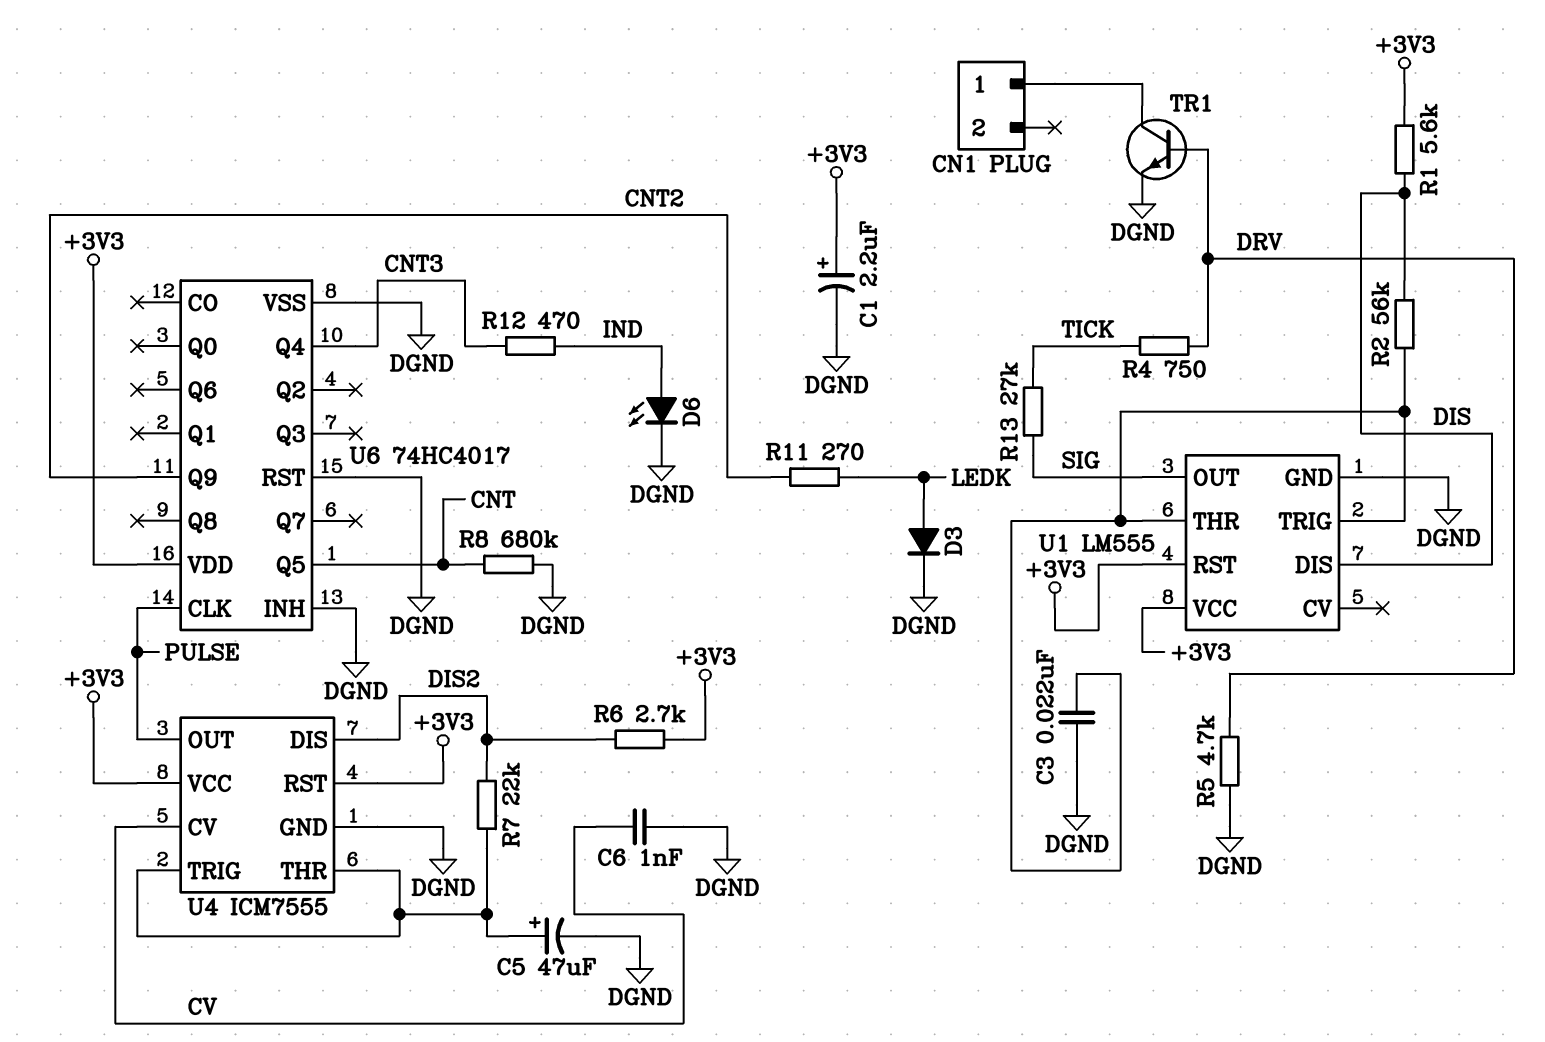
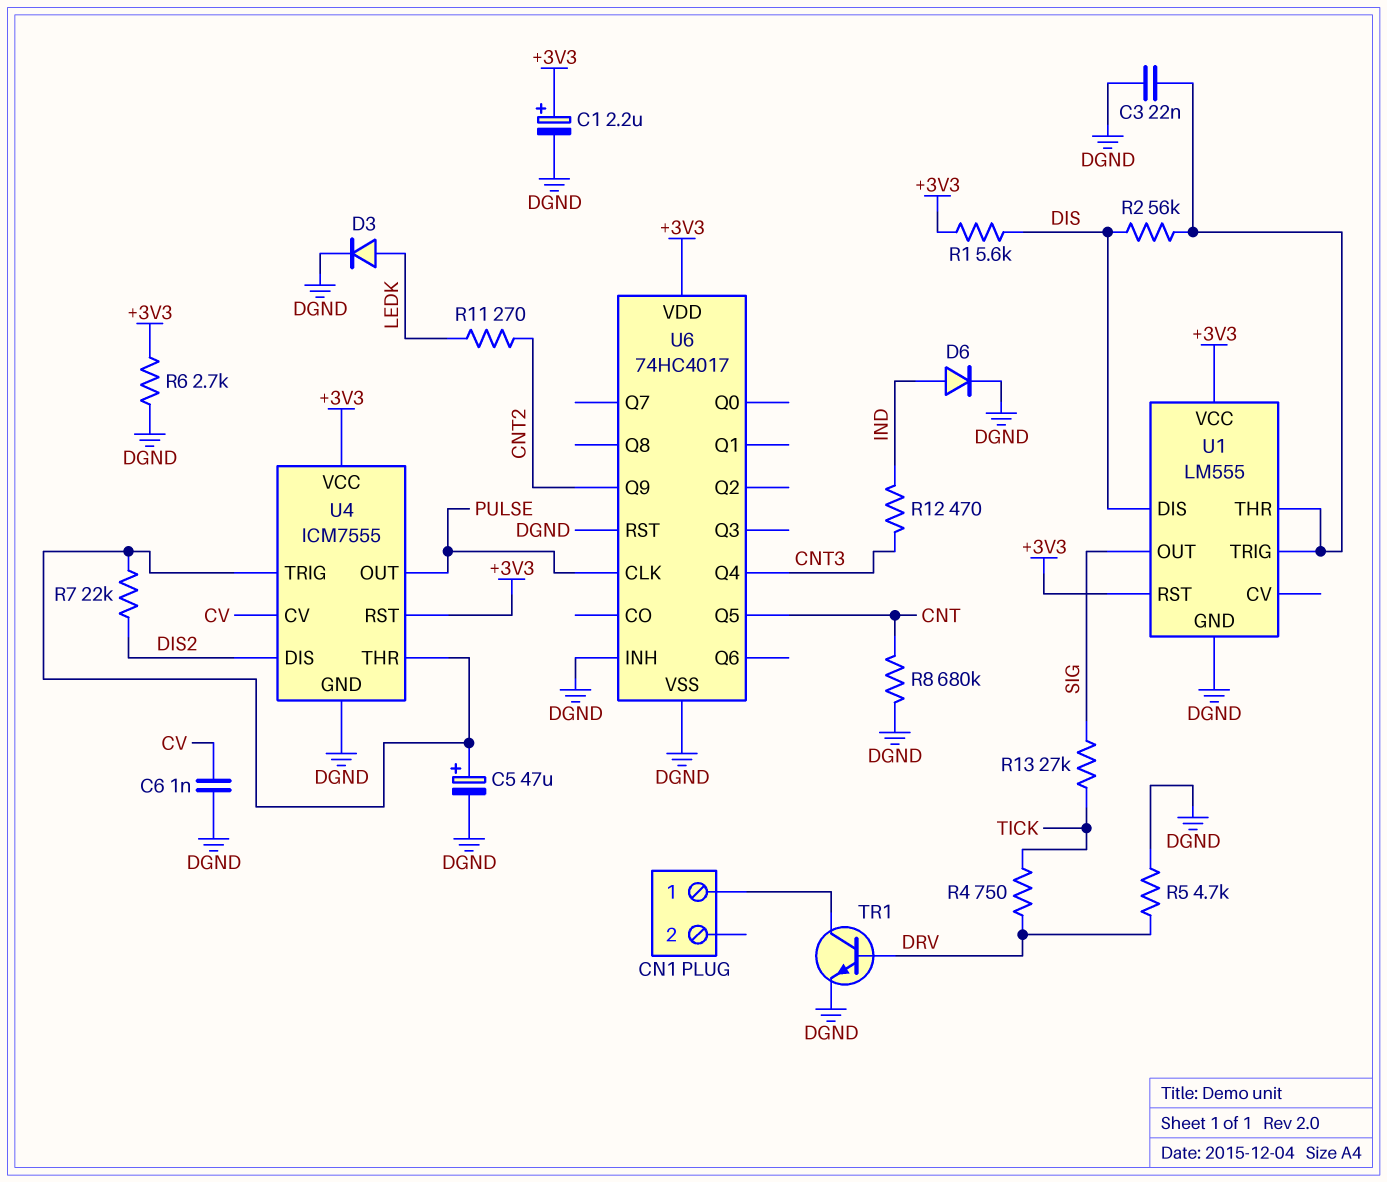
D6: LED (A IND, K DGND) -> diode (A IND, K DGND)
R6: 2.7k (+3V3, DIS2) -> 2.7k (+3V3, DGND)

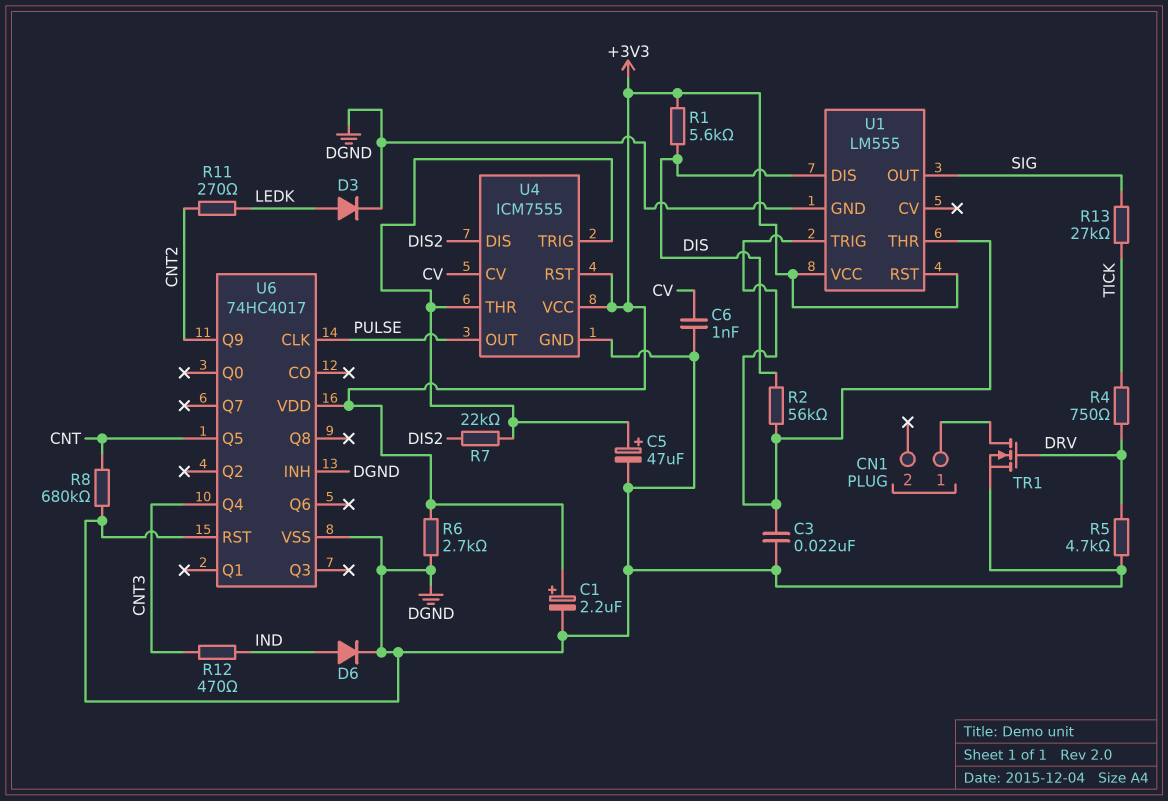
TR1: NPN (B DRV, C CN1/1, E DGND) -> NMOS (G DRV, D CN1/1, S DGND)

